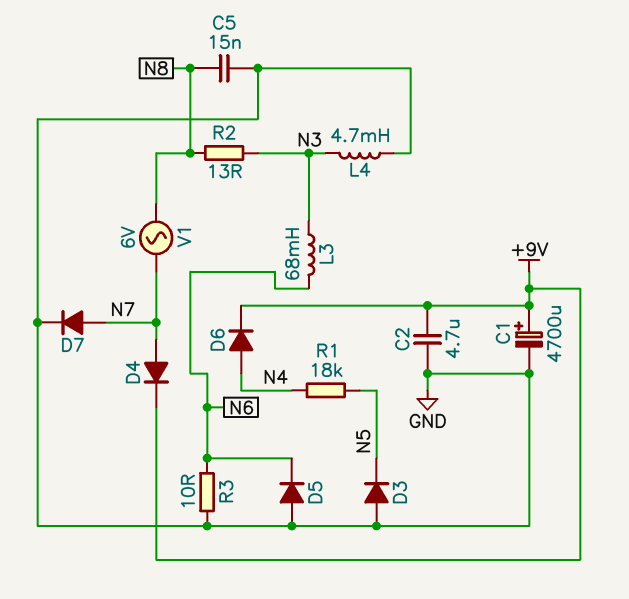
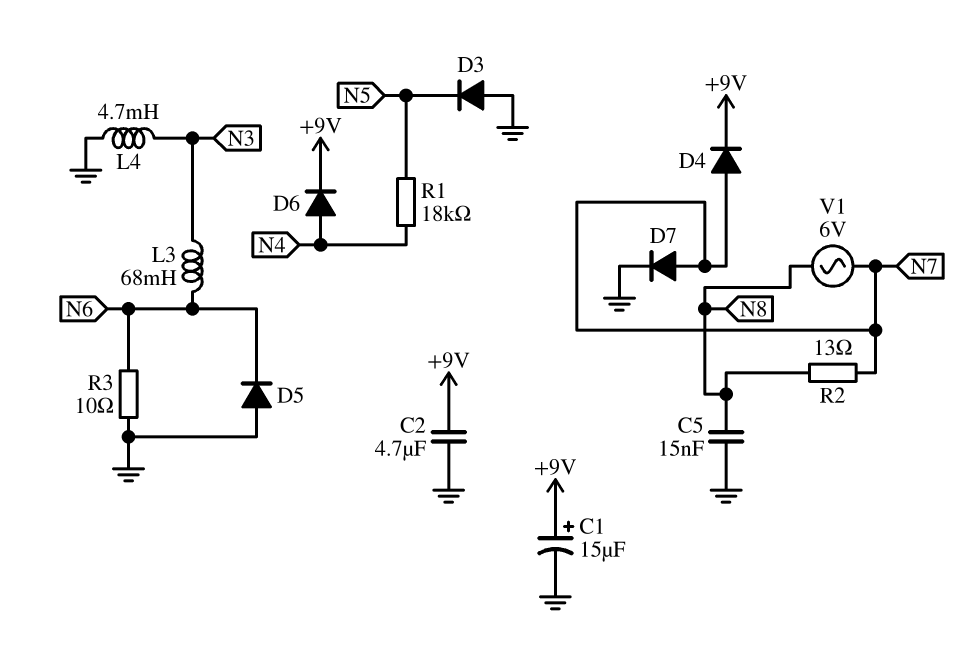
C1: 4700uF (plus +9V, minus GND) -> 15uF (plus +9V, minus GND)
R2: 13 (N3, N8) -> 13 (N7, N8)

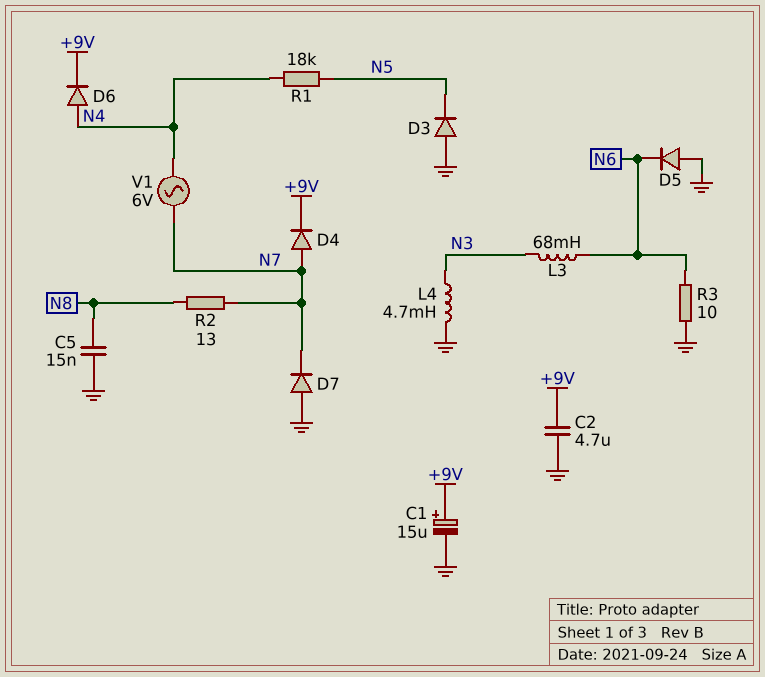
D7: diode (A N7, K GND) -> diode (A GND, K N7)
V1: AC 6V (N7, N8) -> AC 6V (N4, N7)

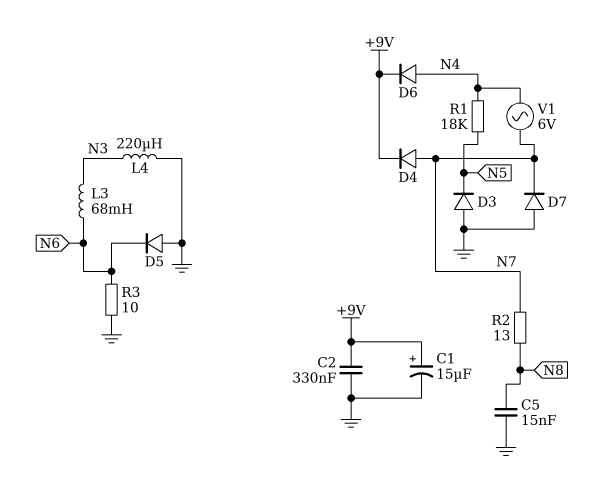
C2: 4.7uF (+9V, GND) -> 330nF (+9V, GND)
L4: 4.7mH (GND, N3) -> 220uH (GND, N3)

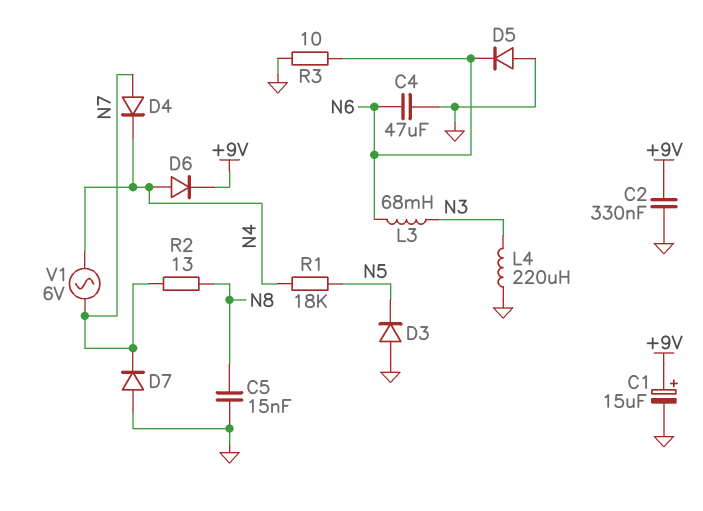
C4: none -> 47uF (GND, N6)
D4: diode (A N7, K +9V) -> diode (A N7, K N4)

